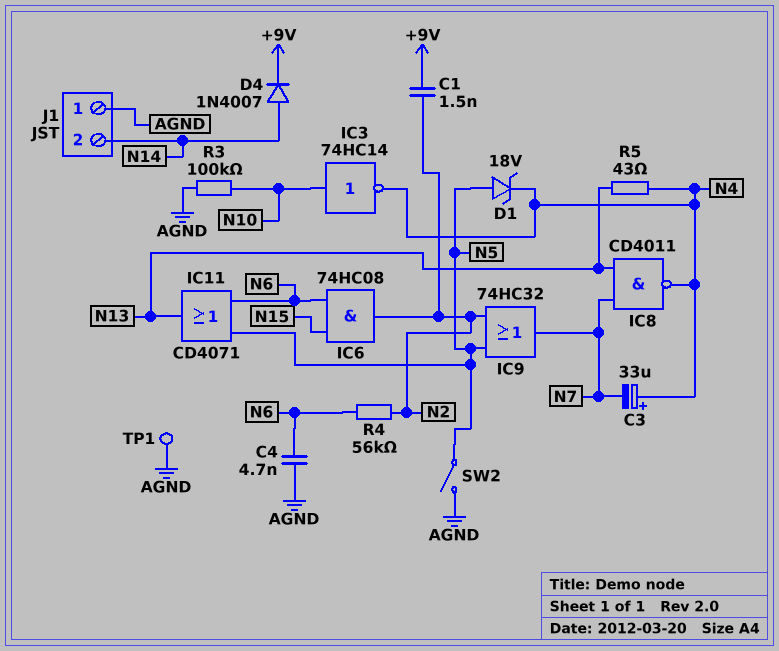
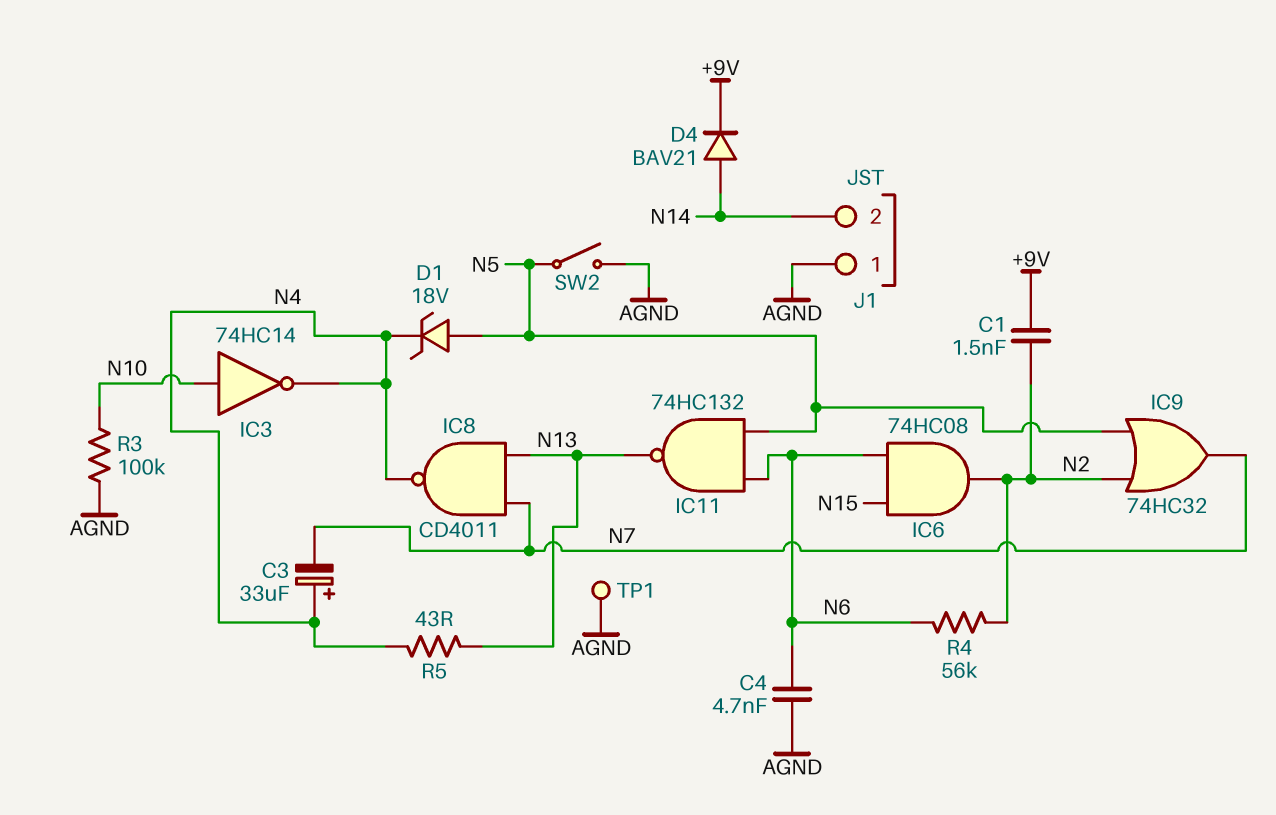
D4: diode 1N4007 (A N14, K +9V) -> diode BAV21 (A N14, K +9V)
IC11: OR CD4071 (in N5, in N6, out N13) -> NAND 74HC132 (in N5, in N6, out N13)

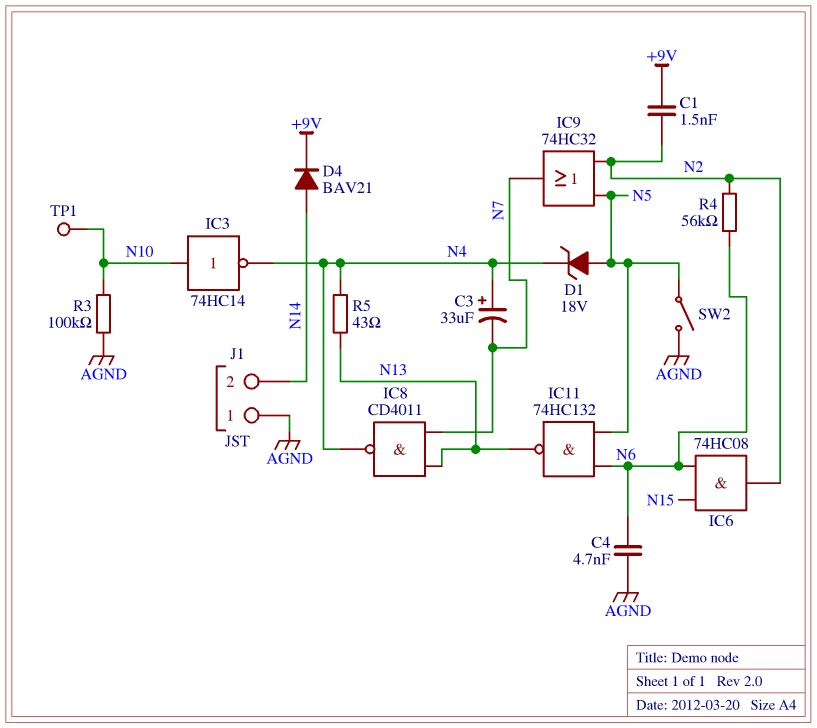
TP1: test point (AGND) -> test point (N10)

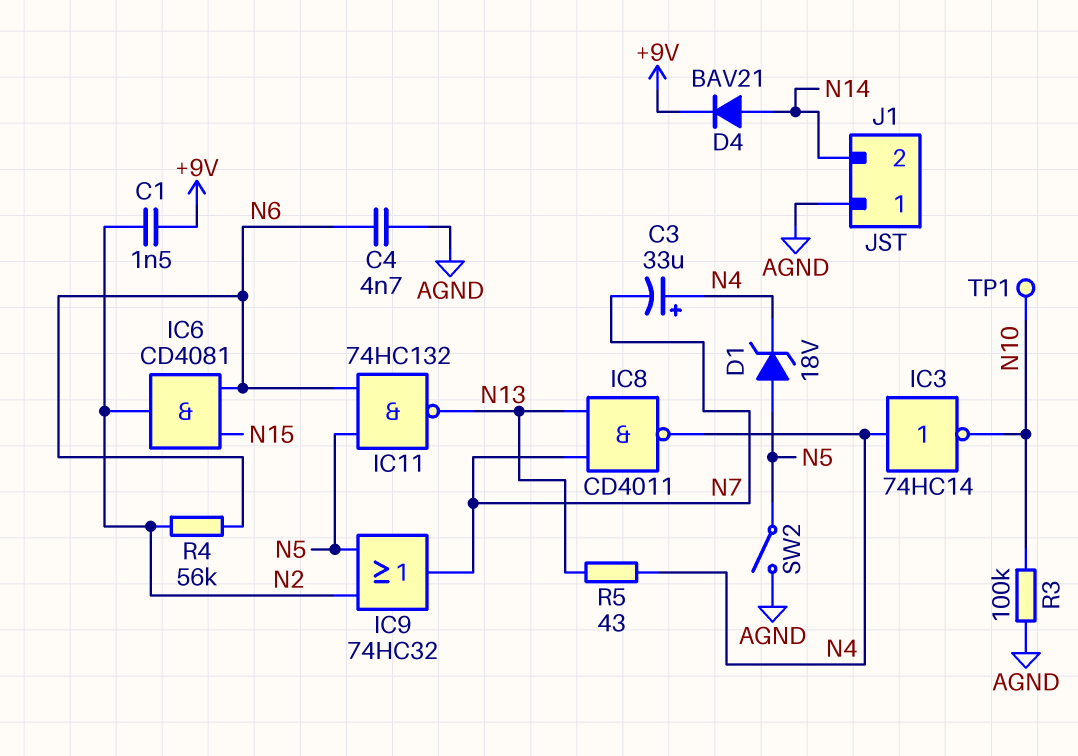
IC3: NOT 74HC14 (in N10, out N4) -> NOT 74HC14 (in N4, out N10)
IC6: AND 74HC08 (in N6, in N15, out N2) -> AND CD4081 (in N6, in N15, out N2)

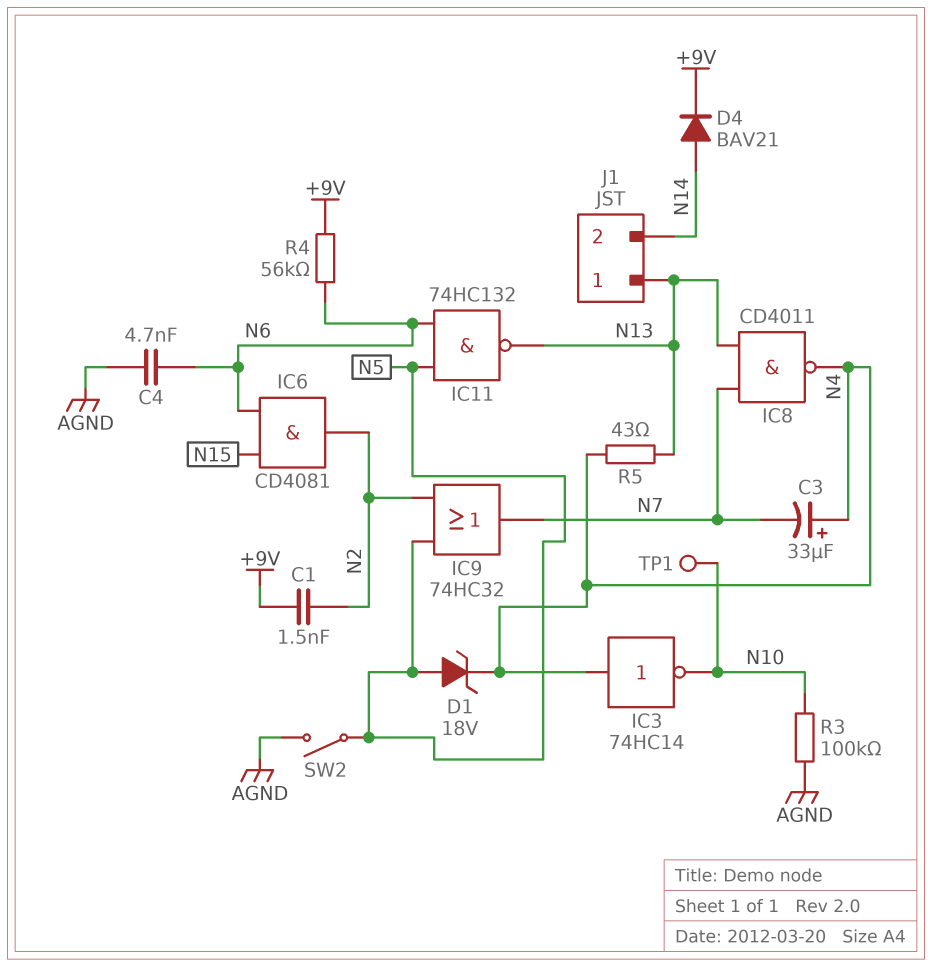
J1 pin 1: AGND -> N13
R4: 56k (N2, N6) -> 56k (+9V, N6)

